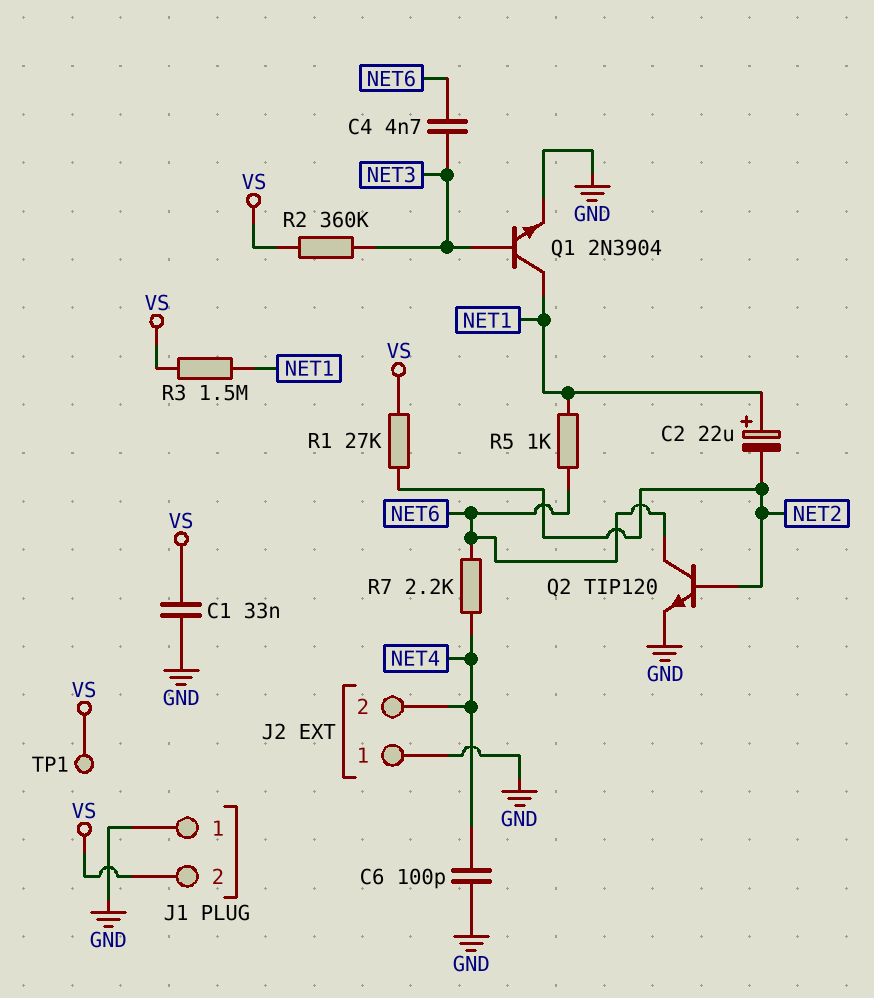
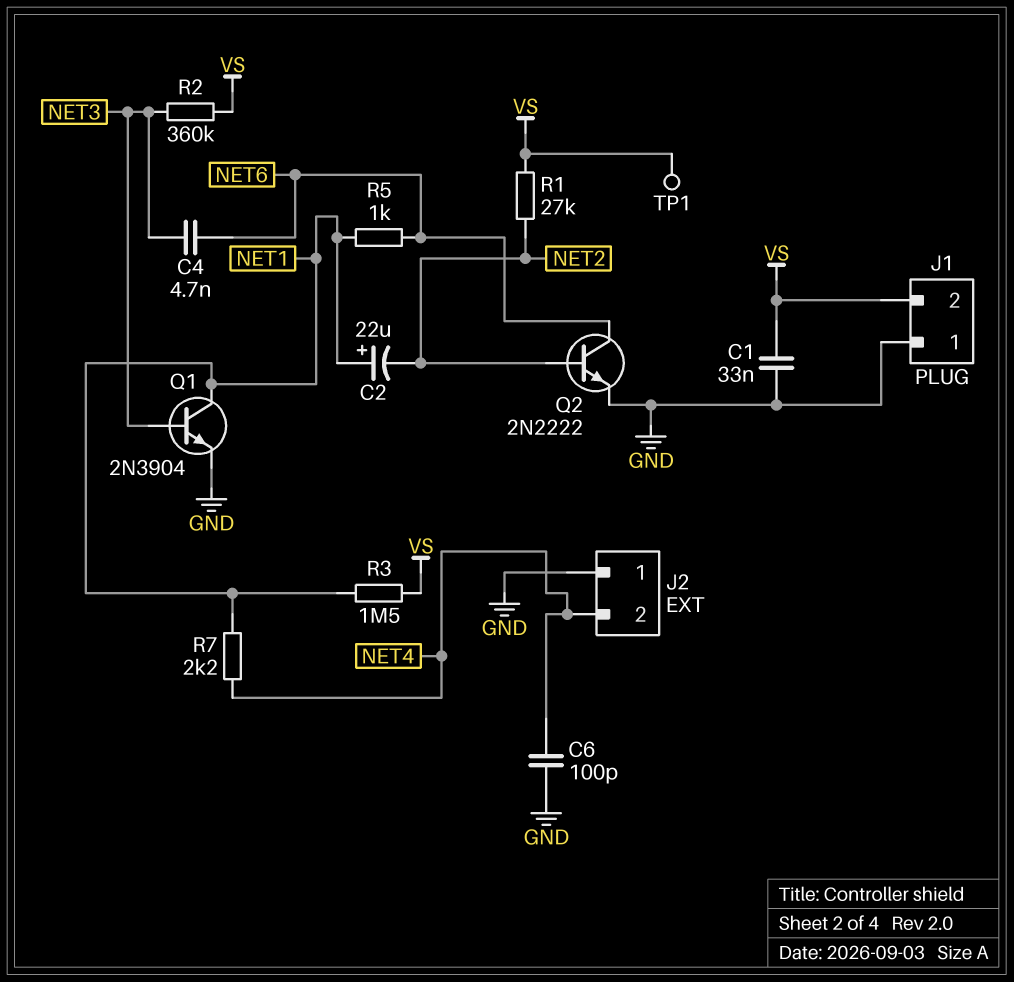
Q2: NPN TIP120 (B NET2, C NET6, E GND) -> NPN 2N2222 (B NET2, C NET6, E GND)
R7: 2.2k (NET4, NET6) -> 2.2k (NET1, NET4)

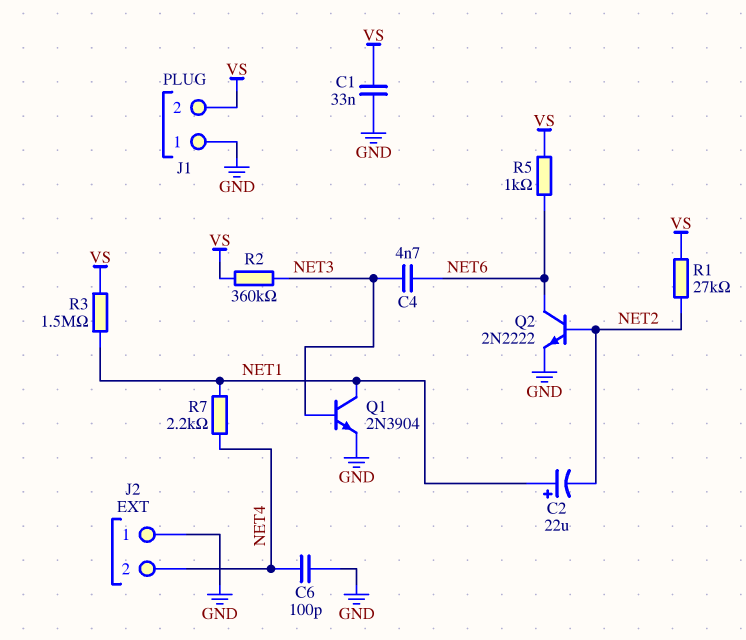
R5: 1k (NET1, NET6) -> 1k (NET6, VS)
TP1: test point (VS) -> none

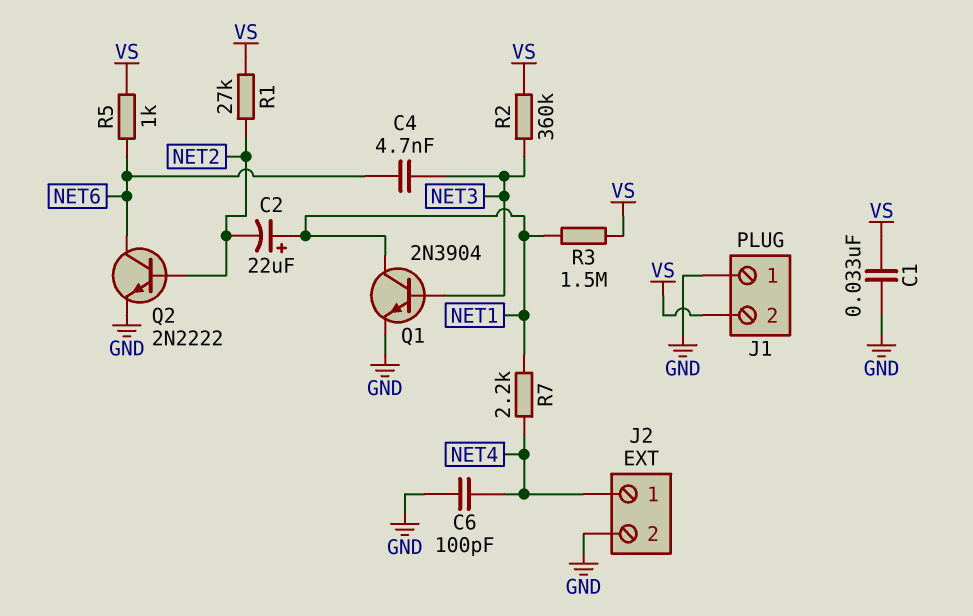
J2 pin 1: GND -> NET4
J2 pin 2: NET4 -> GND

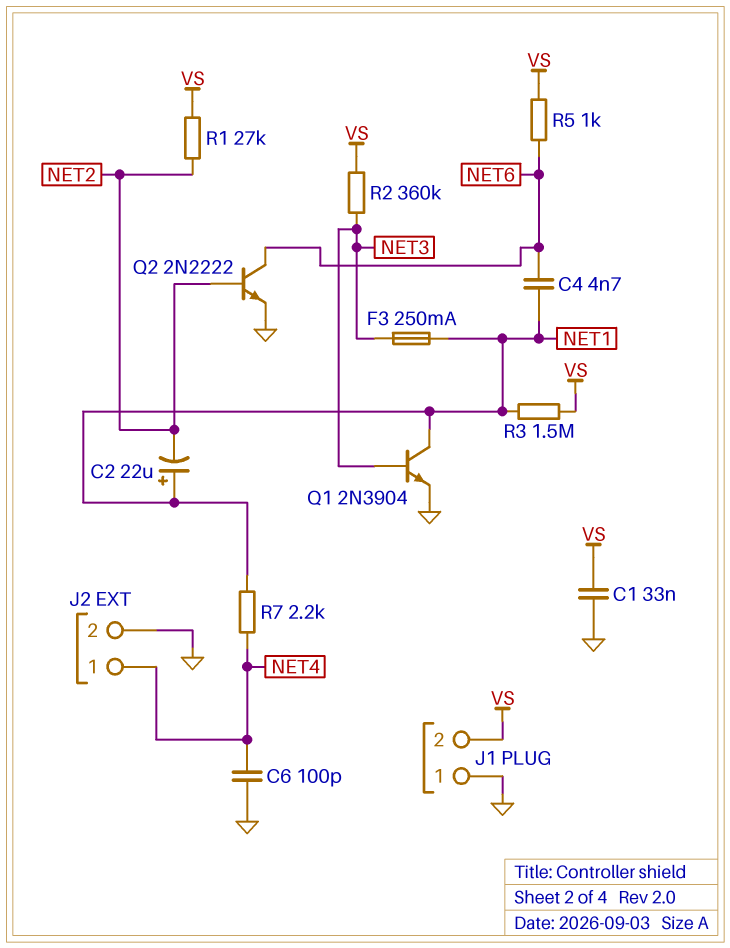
C4: 4.7nF (NET3, NET6) -> 4.7nF (NET1, NET6)
F3: none -> 250mA (NET1, NET3)

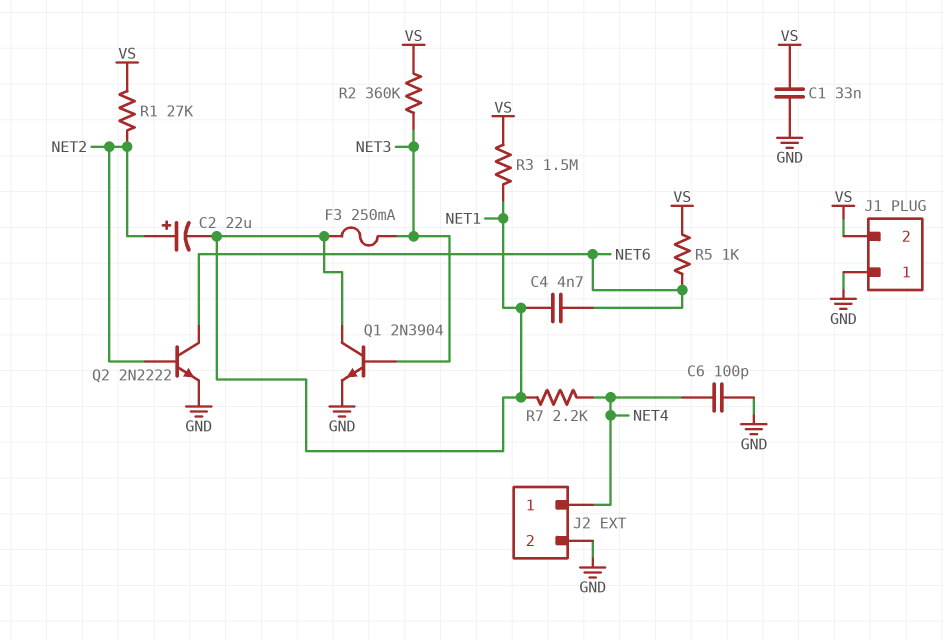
C2: 22uF (plus NET1, minus NET2) -> 22uF (plus NET2, minus NET1)

